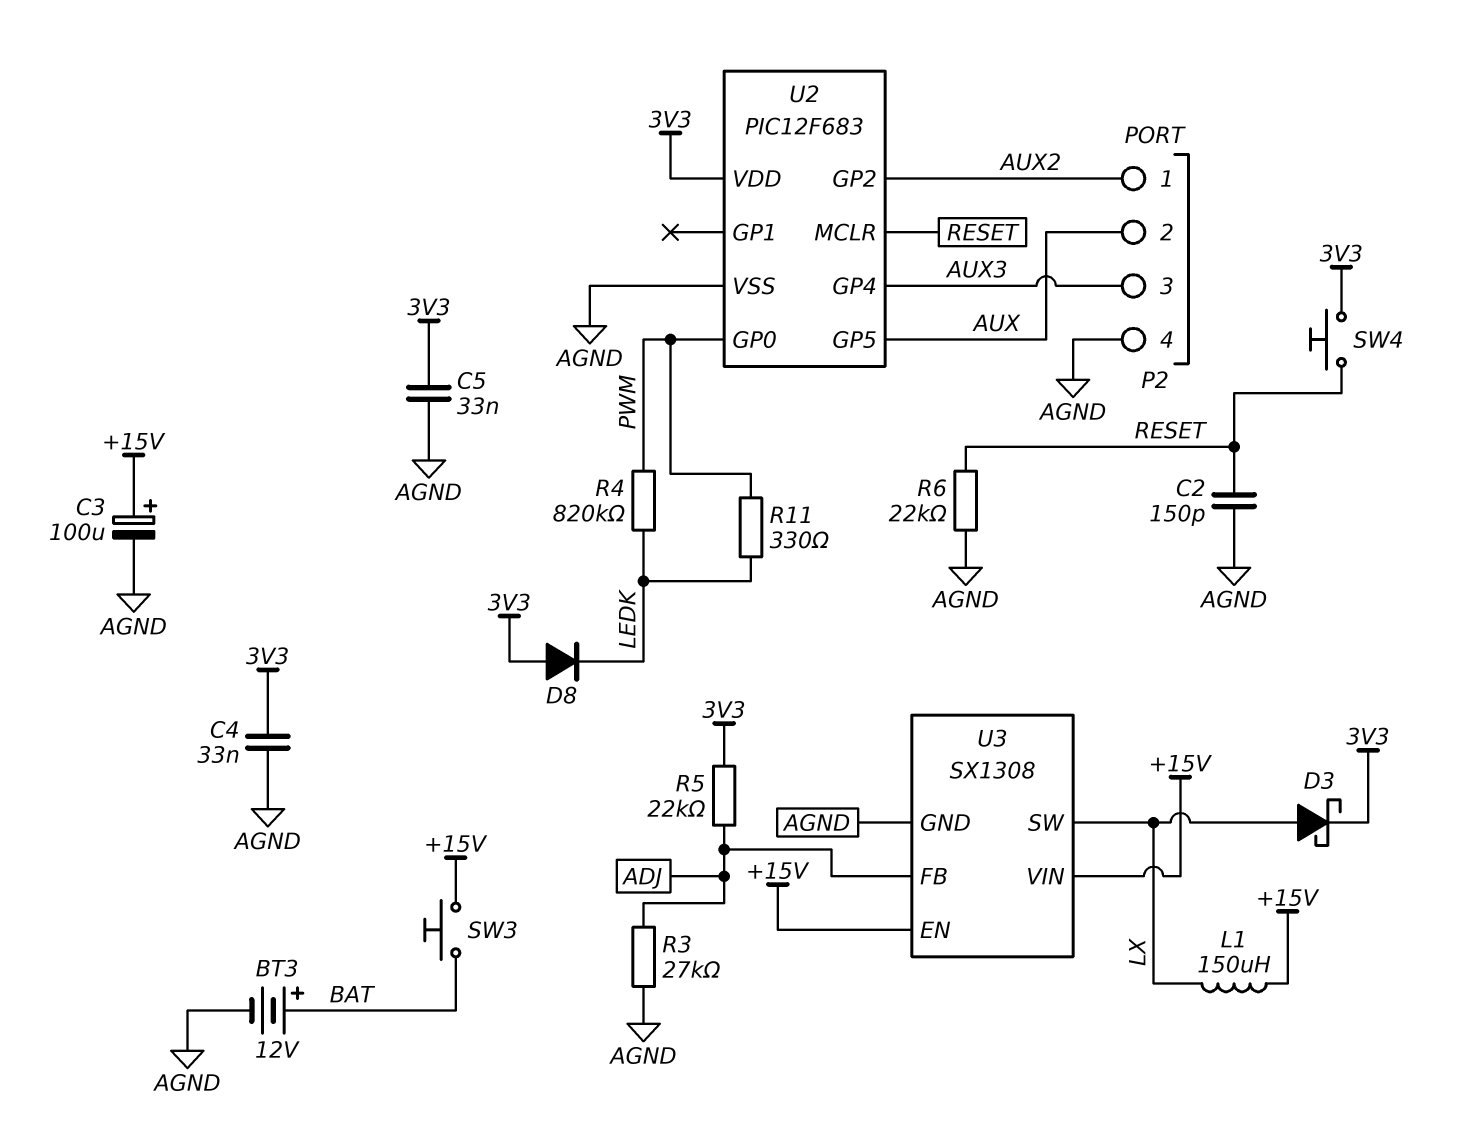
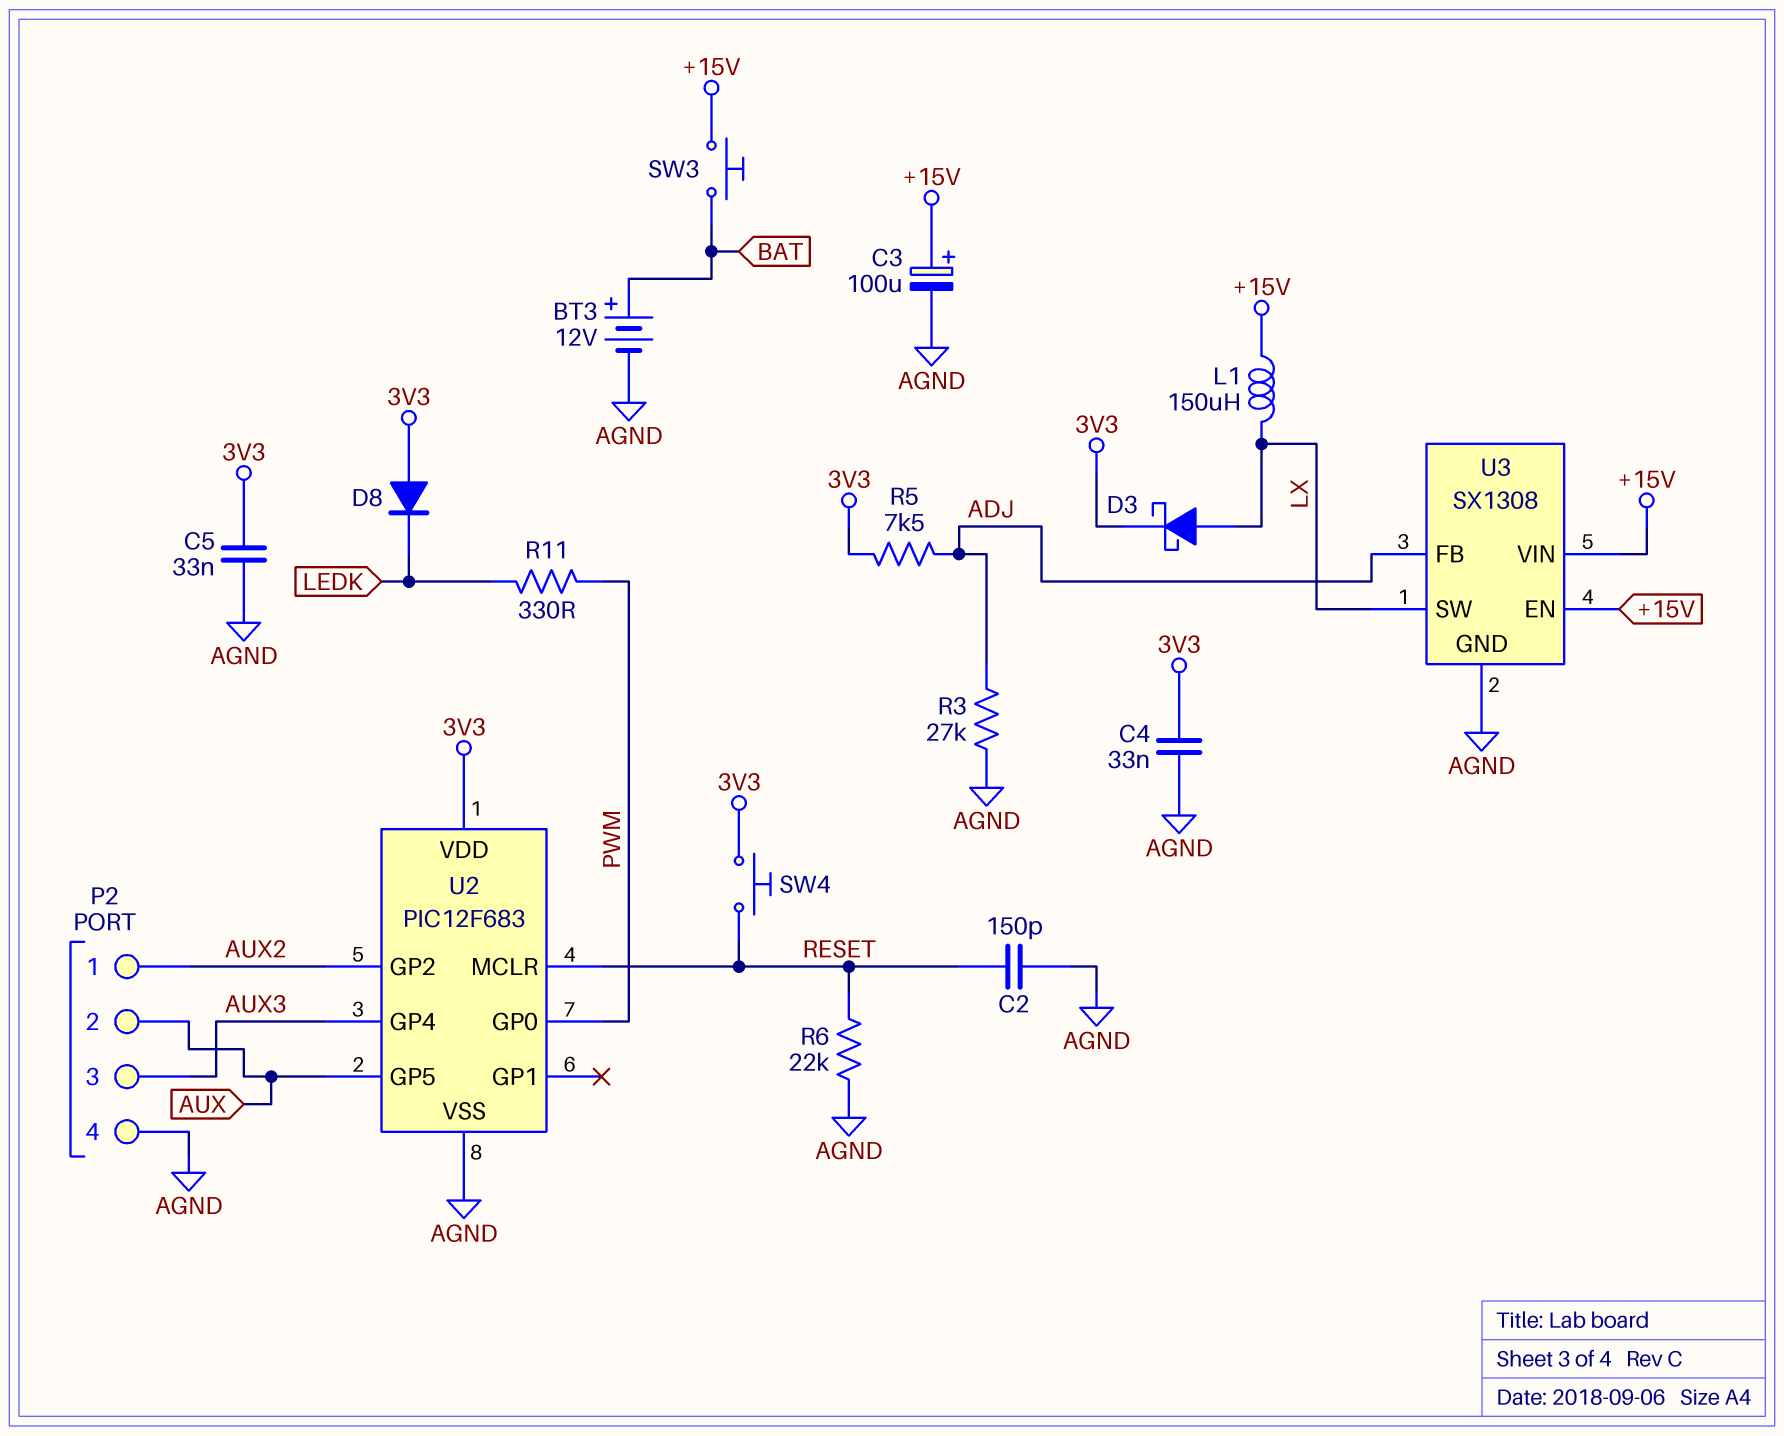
R4: 820k (LEDK, PWM) -> none
R5: 22k (3V3, ADJ) -> 7.5k (3V3, ADJ)

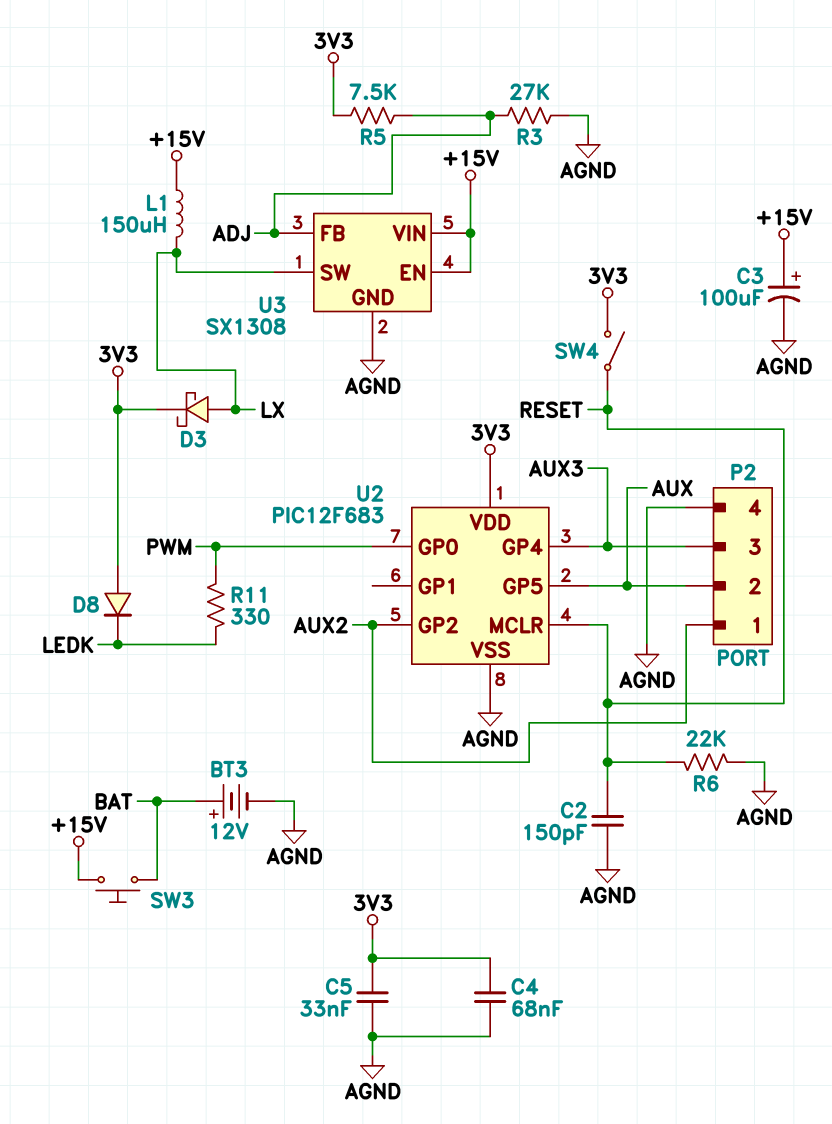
C4: 33nF (3V3, AGND) -> 68nF (3V3, AGND)
SW4: button (3V3, RESET) -> switch (3V3, RESET)

